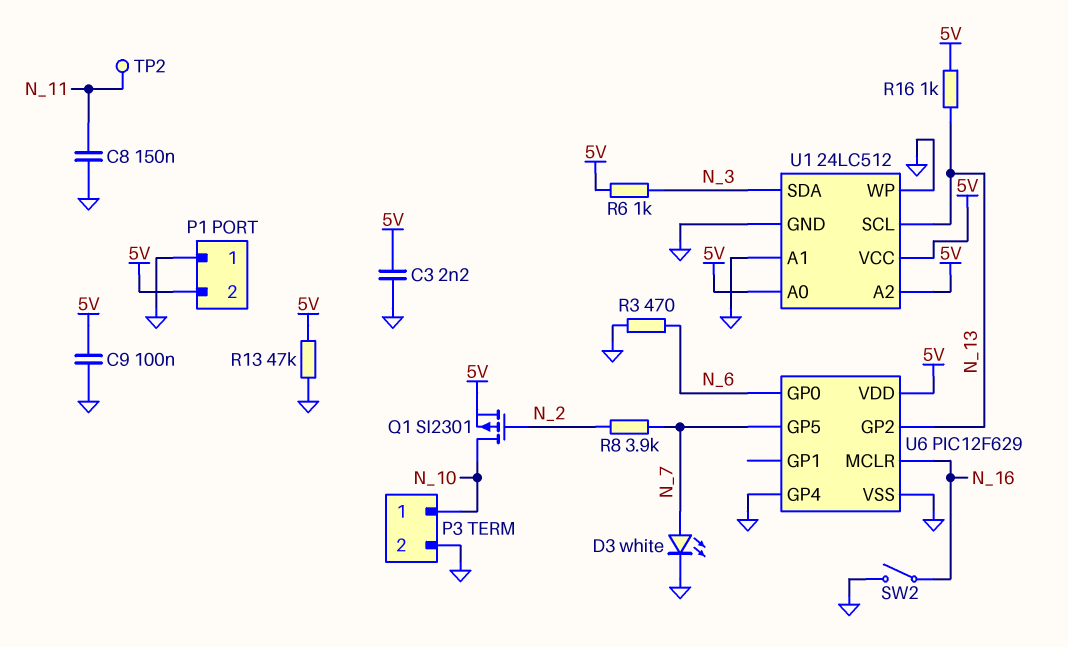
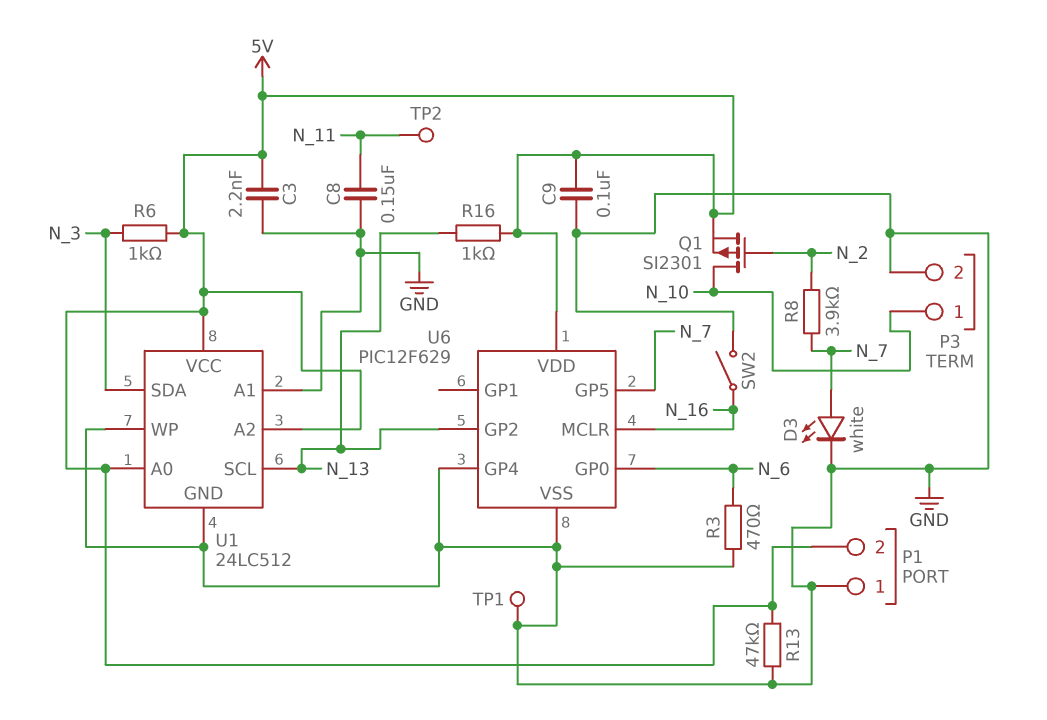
TP1: none -> test point (GND)

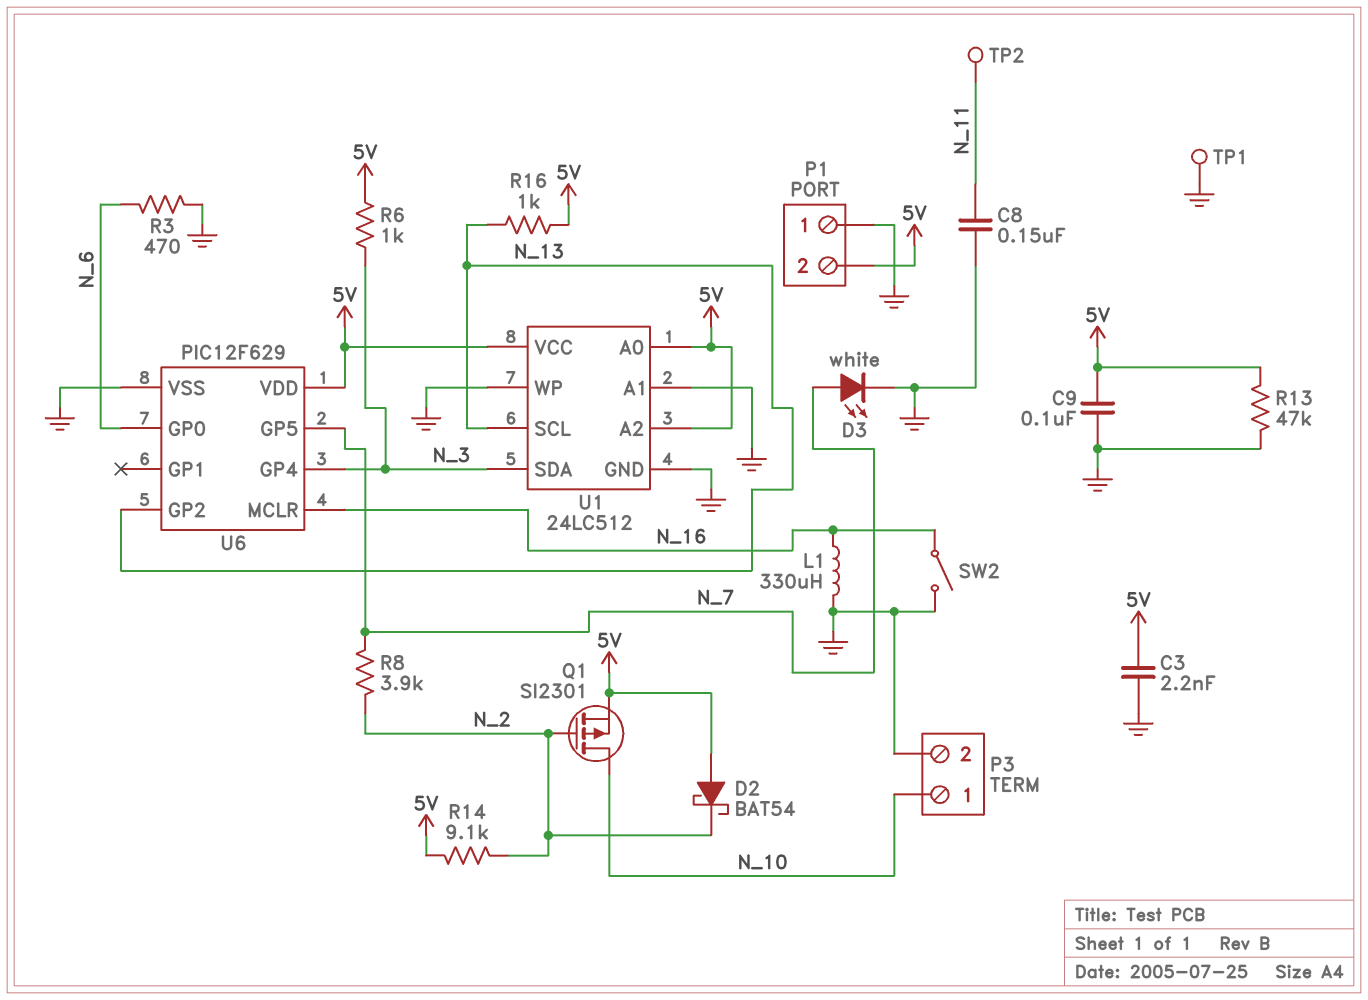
D2: none -> schottky BAT54 (A 5V, K N_2)
L1: none -> 330uH (GND, N_16)
R14: none -> 9.1k (5V, N_2)
U6 pin GP4: GND -> N_3

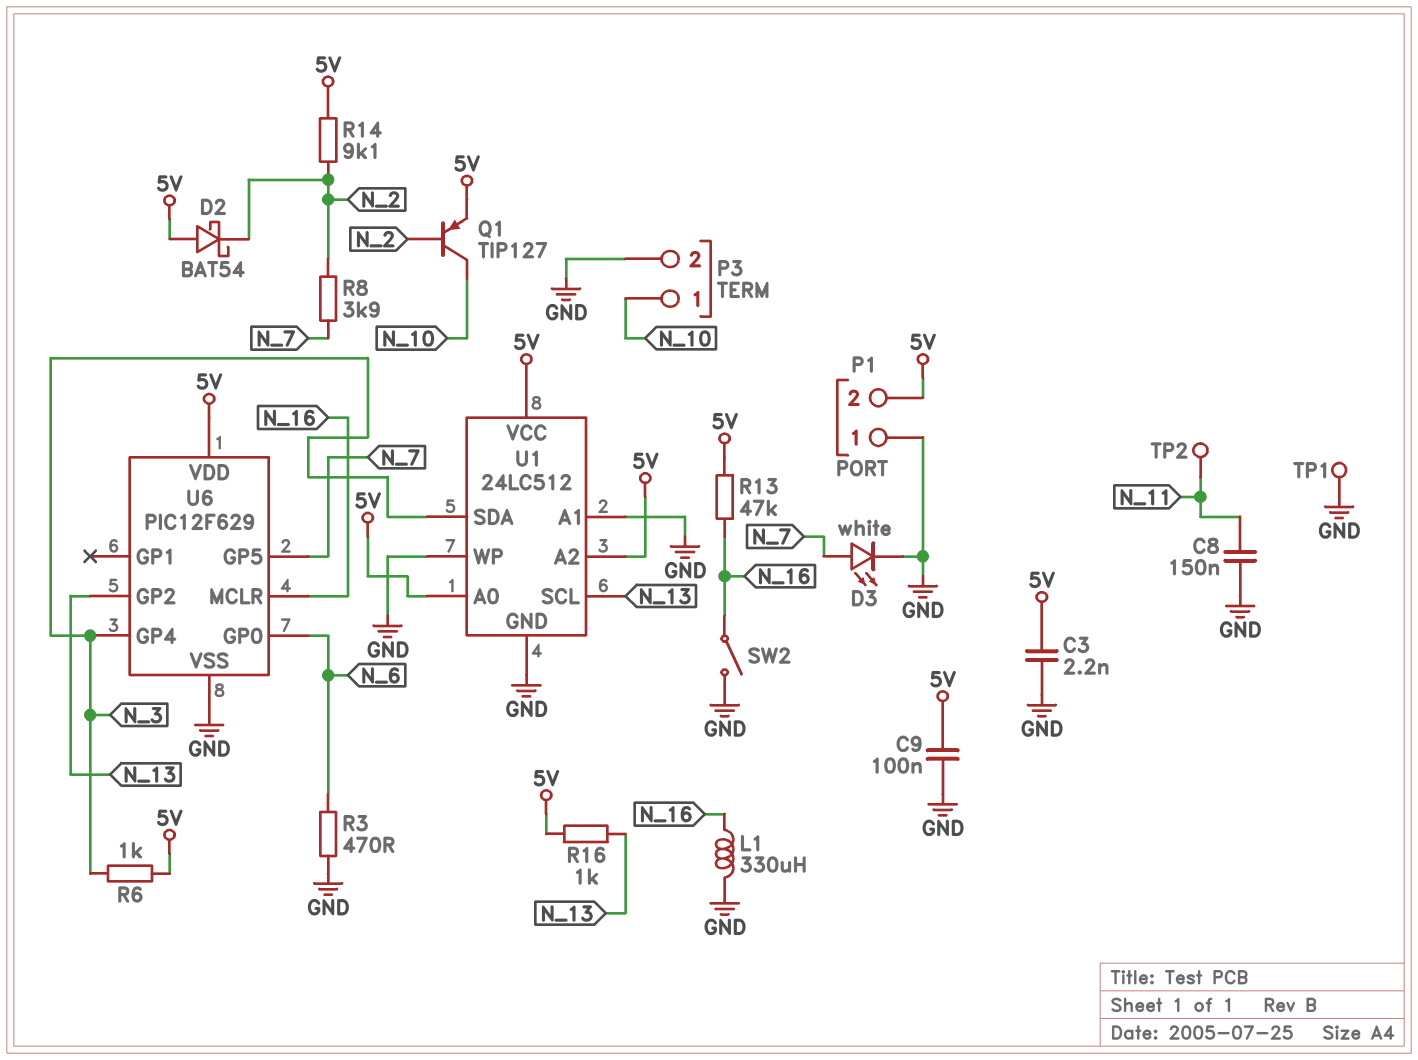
Q1: PMOS SI2301 (G N_2, D N_10, S 5V) -> PNP TIP127 (B N_2, C N_10, E 5V)
R13: 47k (5V, GND) -> 47k (5V, N_16)

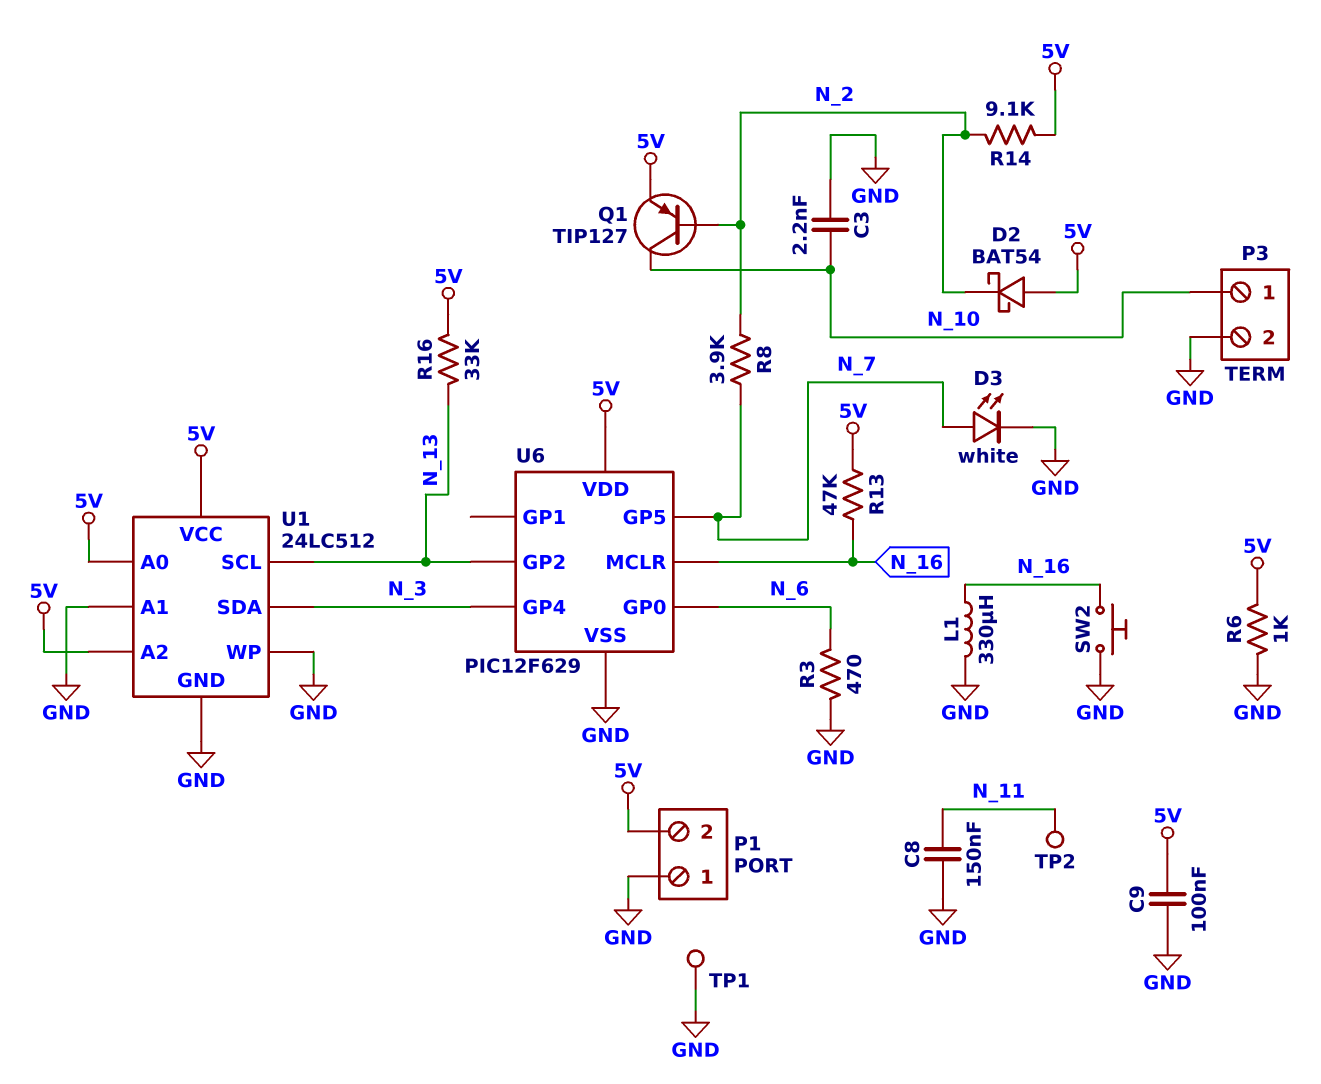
C3: 2.2nF (5V, GND) -> 2.2nF (GND, N_10)
R6: 1k (5V, N_3) -> 1k (5V, GND)
R16: 1k (5V, N_13) -> 33k (5V, N_13)
SW2: switch (GND, N_16) -> button (GND, N_16)

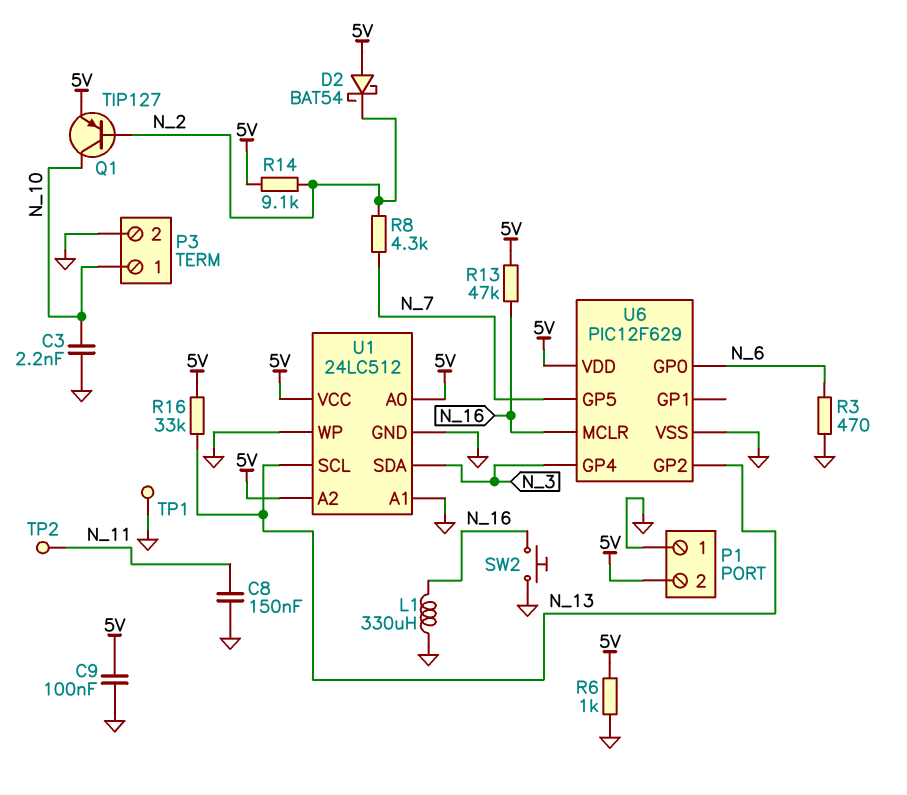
D3: LED white (A N_7, K GND) -> none
R8: 3.9k (N_2, N_7) -> 4.3k (N_2, N_7)

